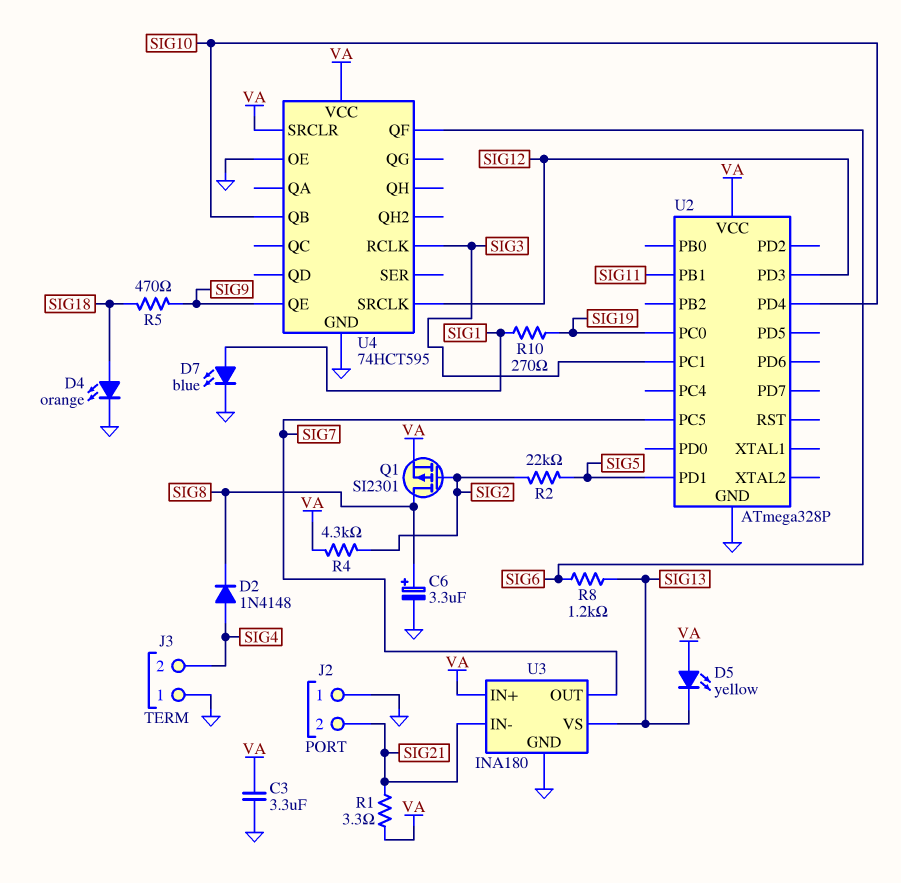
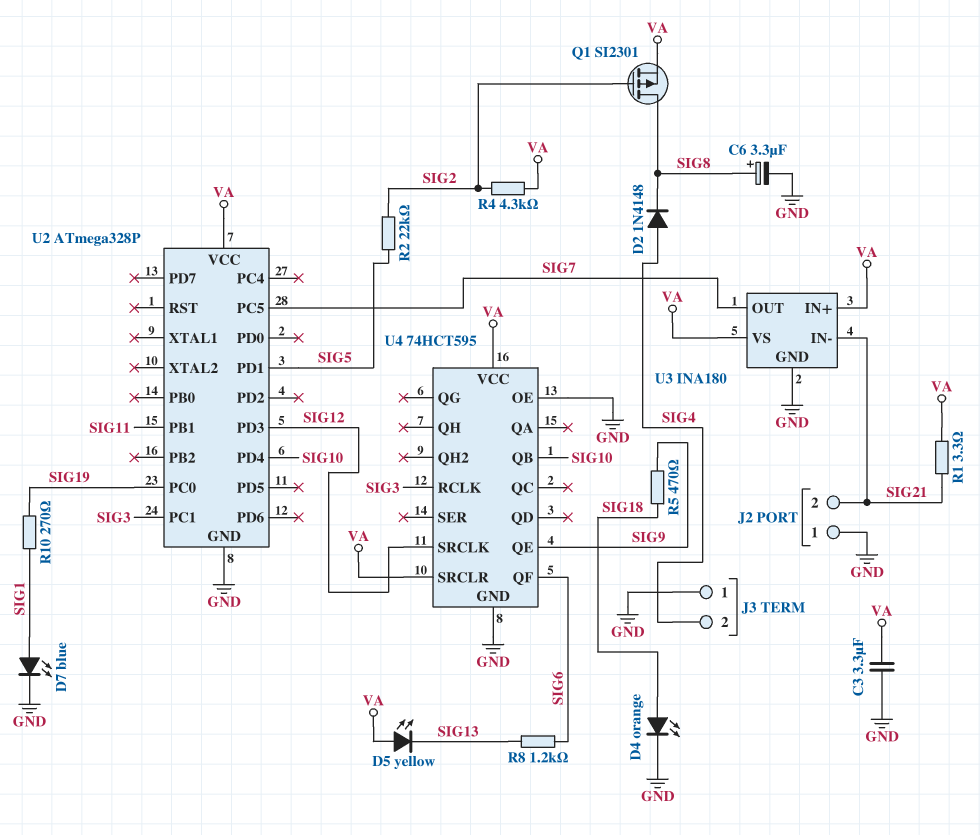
U3 pin VS: SIG13 -> VA

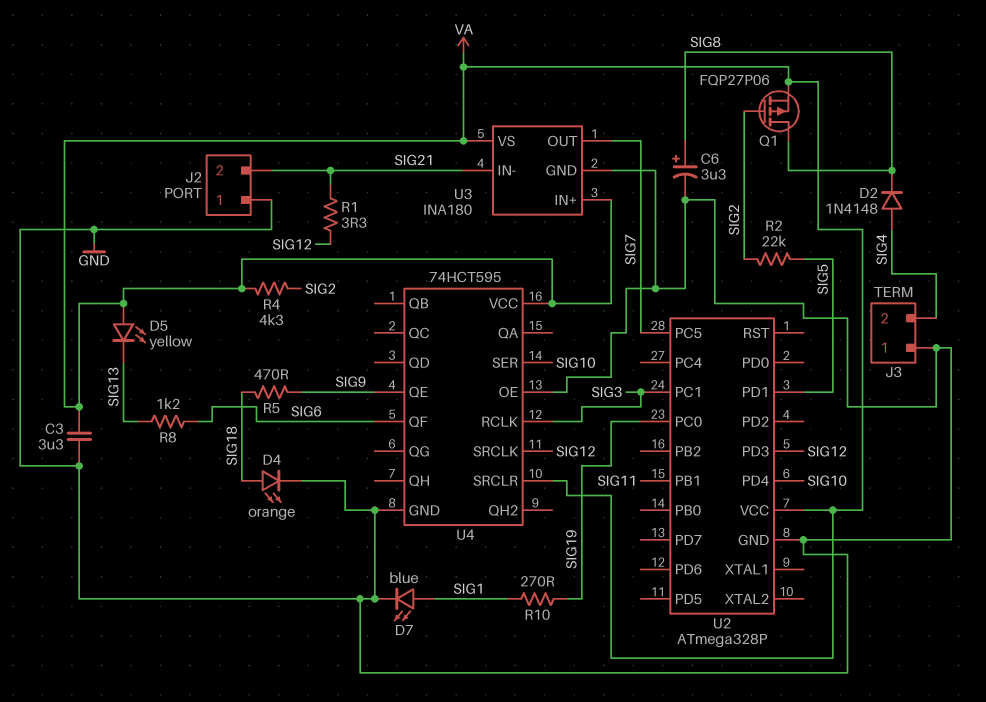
Q1: PMOS SI2301 (G SIG2, D SIG8, S VA) -> PMOS FQP27P06 (G SIG2, D SIG8, S VA)
R1: 3.3 (SIG21, VA) -> 3.3 (SIG12, SIG21)
U4 pin QB: SIG10 -> none
U4 pin SER: none -> SIG10

